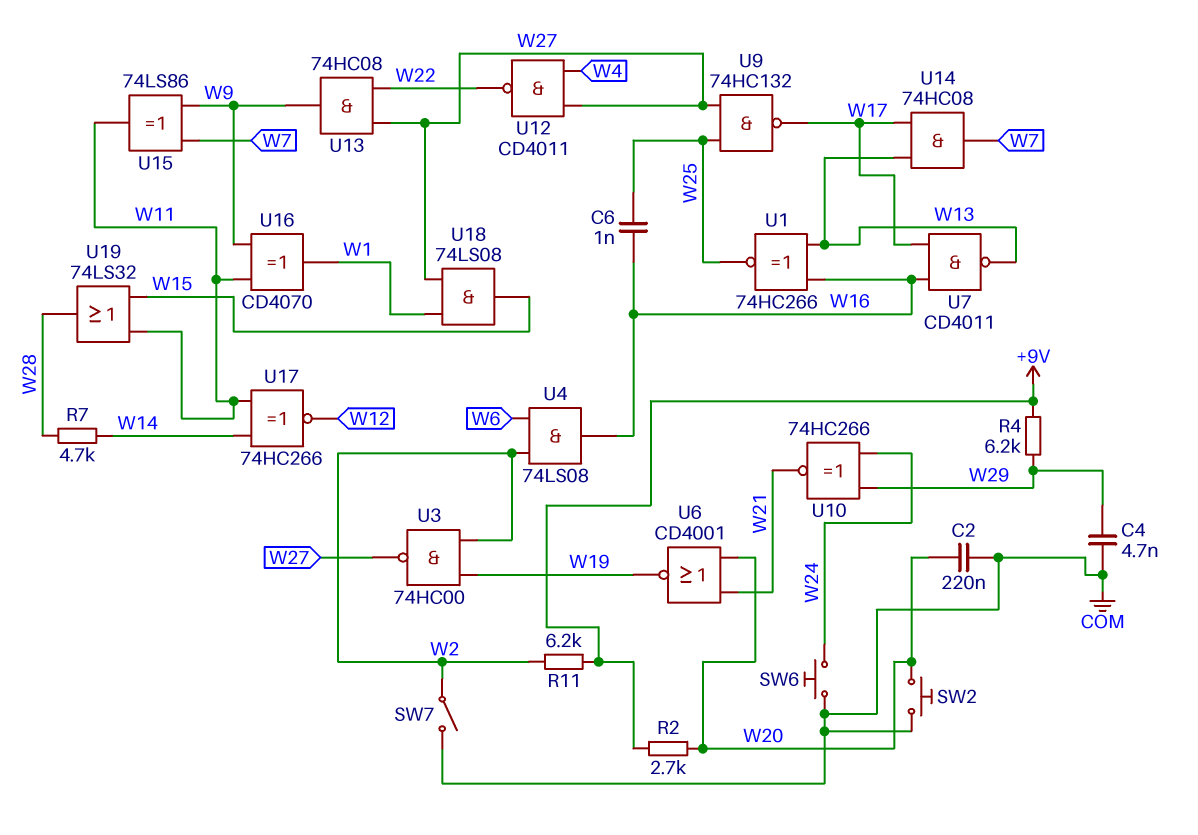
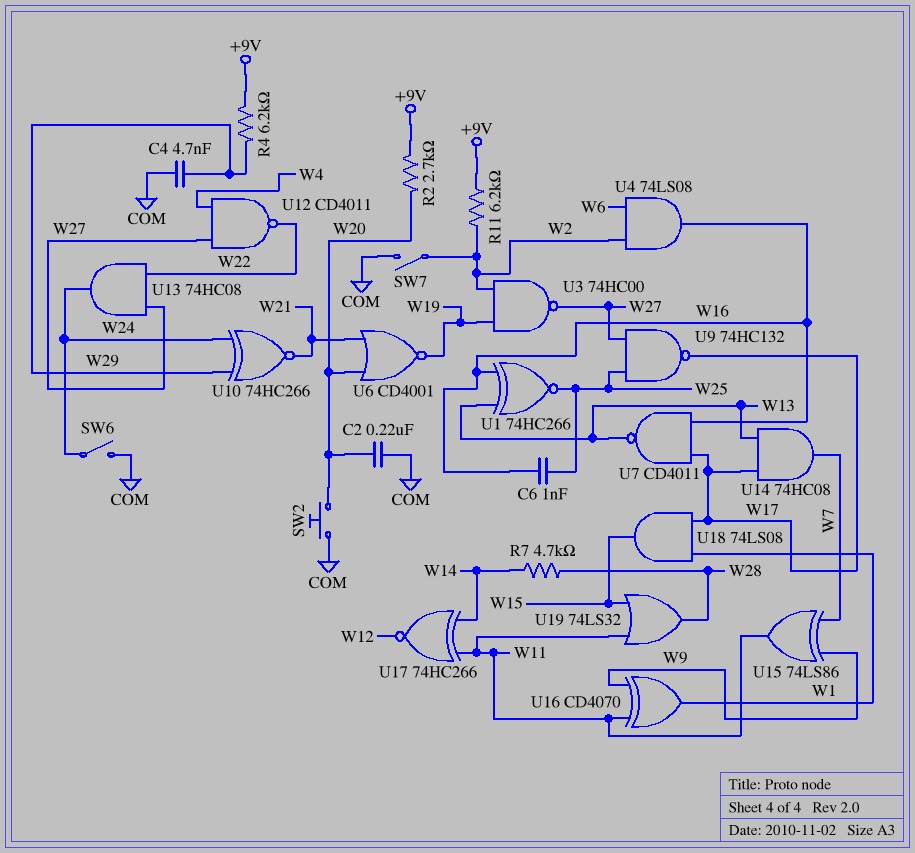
SW6: button (COM, W24) -> switch (COM, W24)
U13: AND 74HC08 (in W22, in W27, out W9) -> AND 74HC08 (in W22, in W27, out W24)
U18: AND 74LS08 (in W1, in W27, out W15) -> AND 74LS08 (in W1, in W17, out W15)

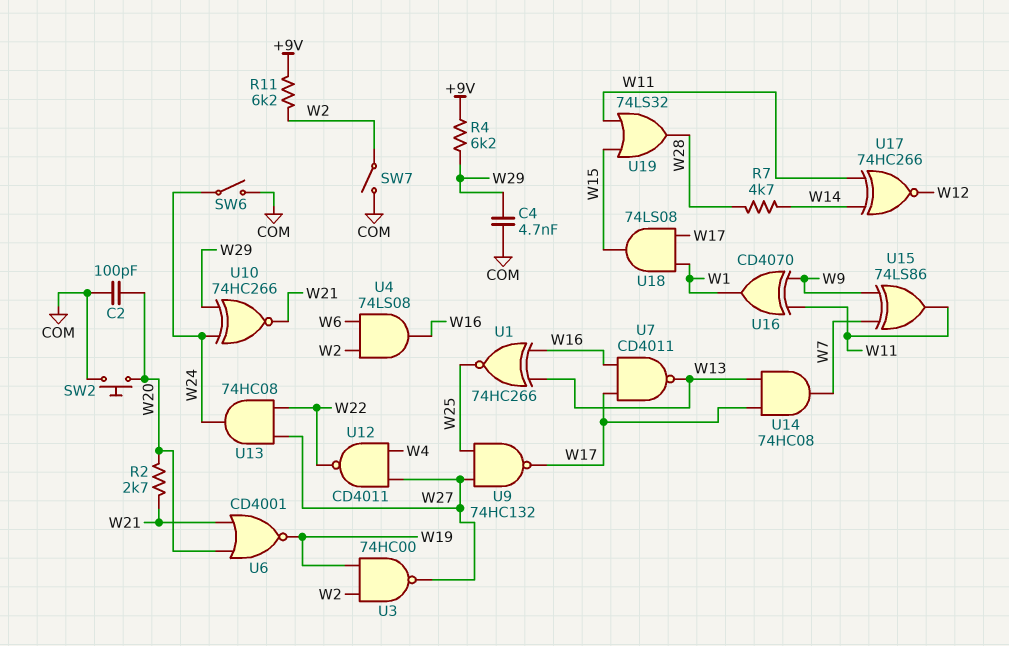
C2: 220nF (COM, W20) -> 100pF (COM, W20)
C6: 1nF (W16, W25) -> none
R2: 2.7k (+9V, W20) -> 2.7k (W20, W21)

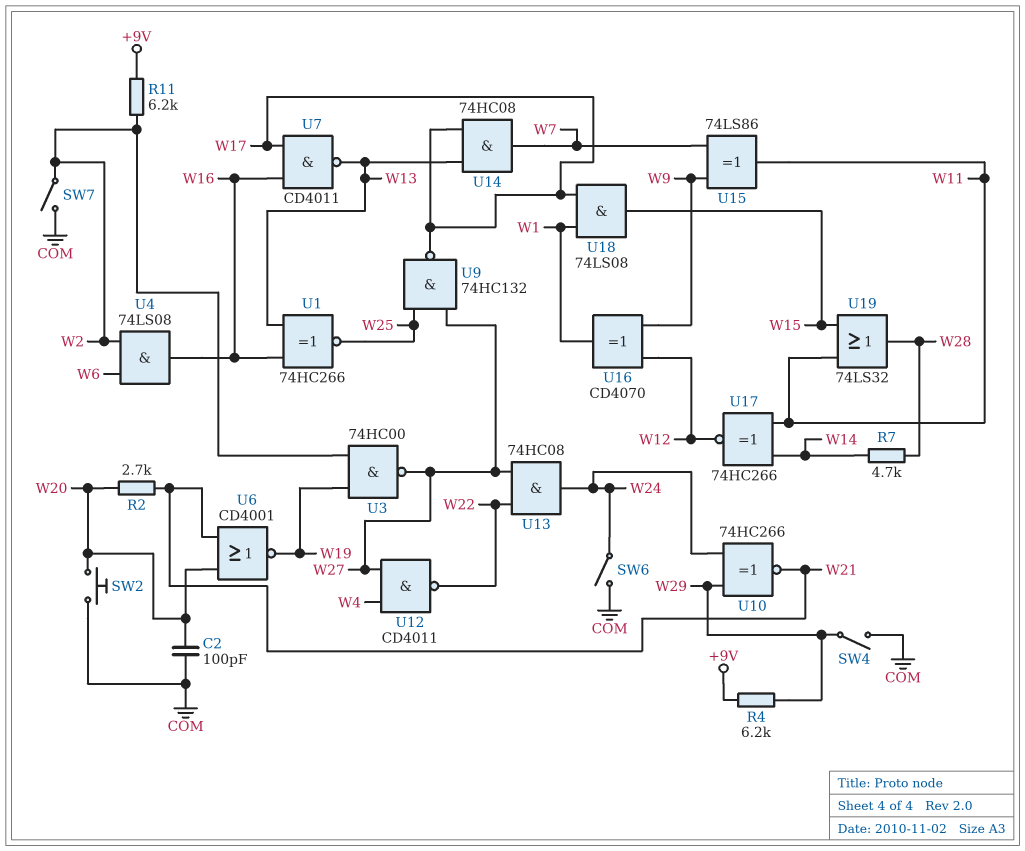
C4: 4.7nF (COM, W29) -> none
SW4: none -> switch (COM, W29)
U16: XOR CD4070 (in W9, in W11, out W1) -> XOR CD4070 (in W9, in W12, out W1)

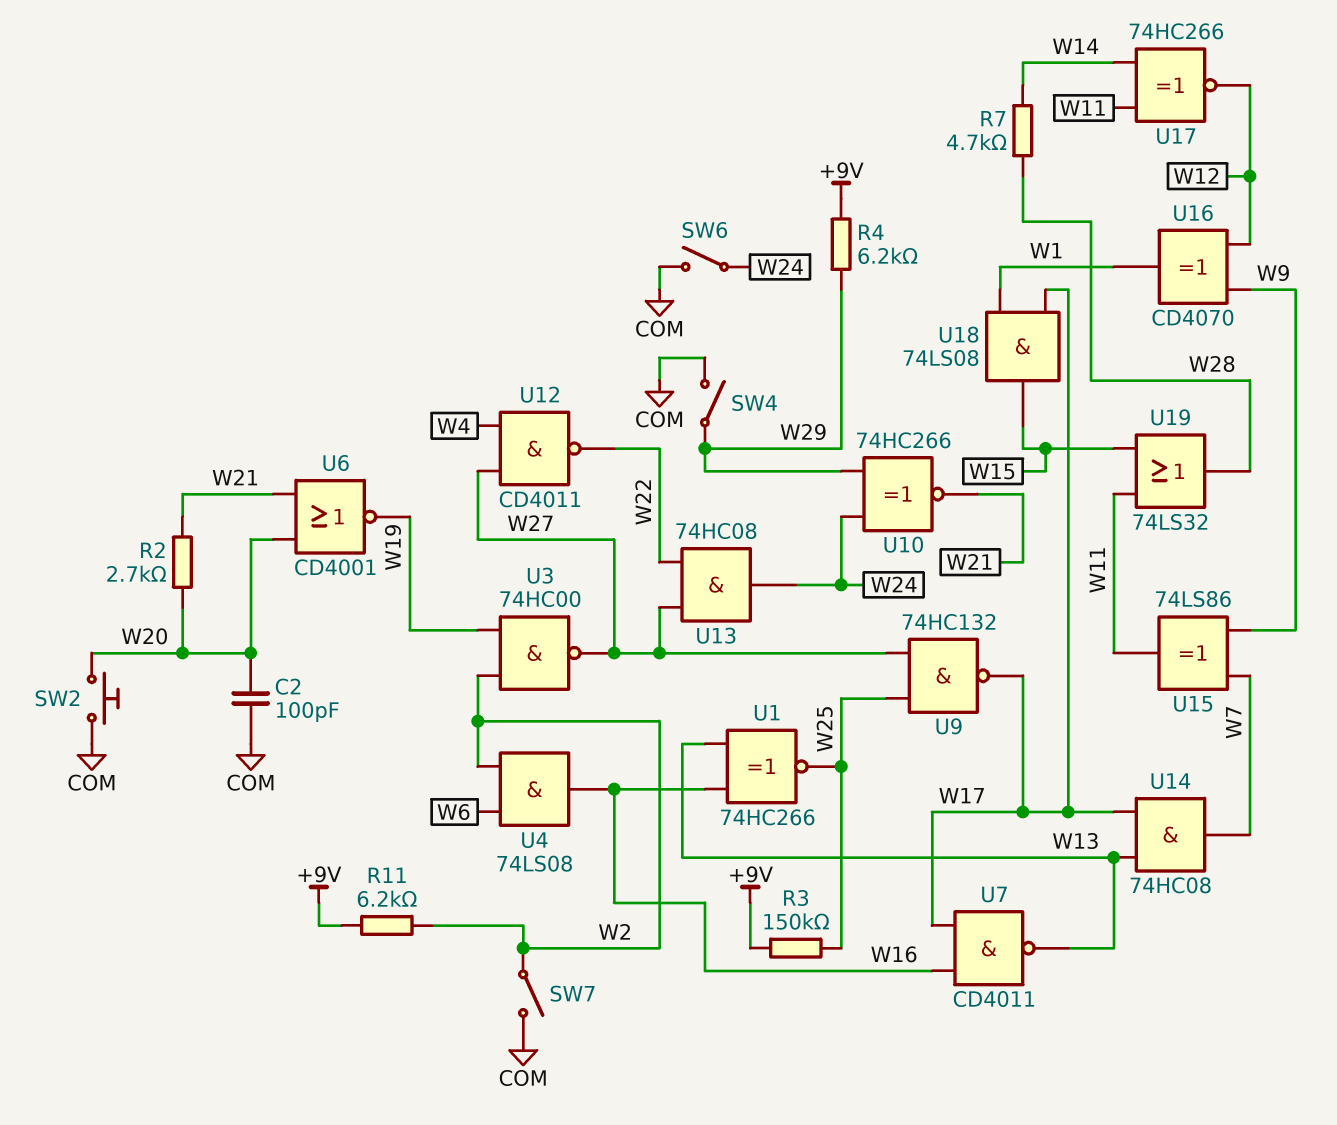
R3: none -> 150k (+9V, W25)

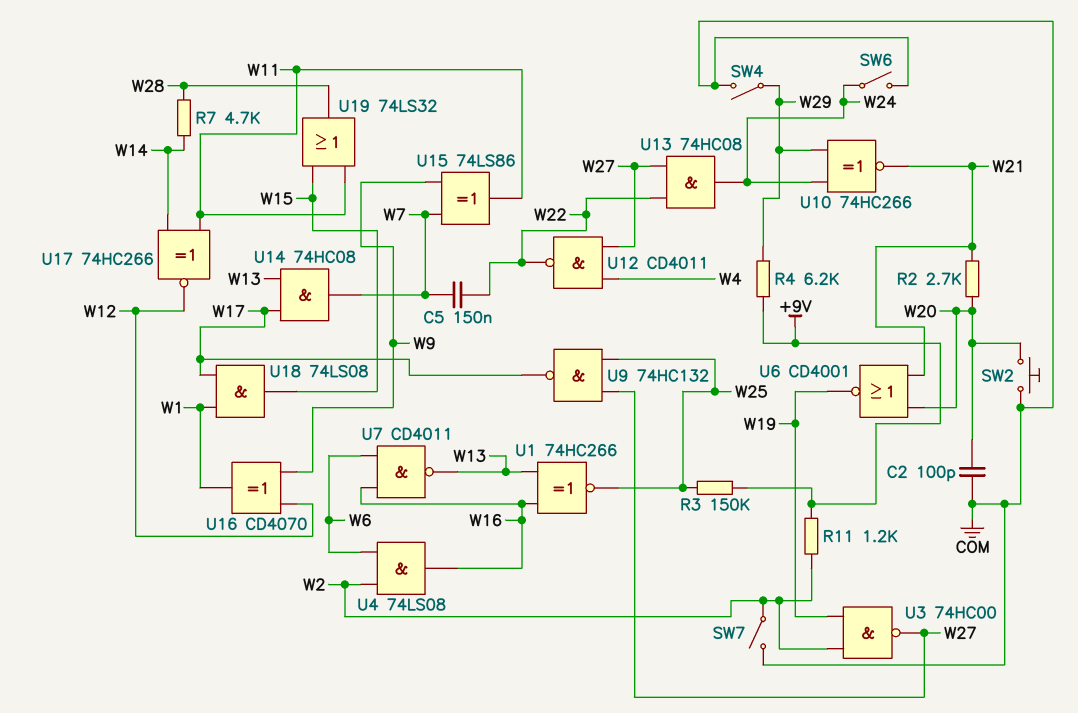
C5: none -> 150nF (W7, W22)
R11: 6.2k (+9V, W2) -> 1.2k (+9V, W2)
U7: NAND CD4011 (in W16, in W17, out W13) -> NAND CD4011 (in W6, in W16, out W13)

